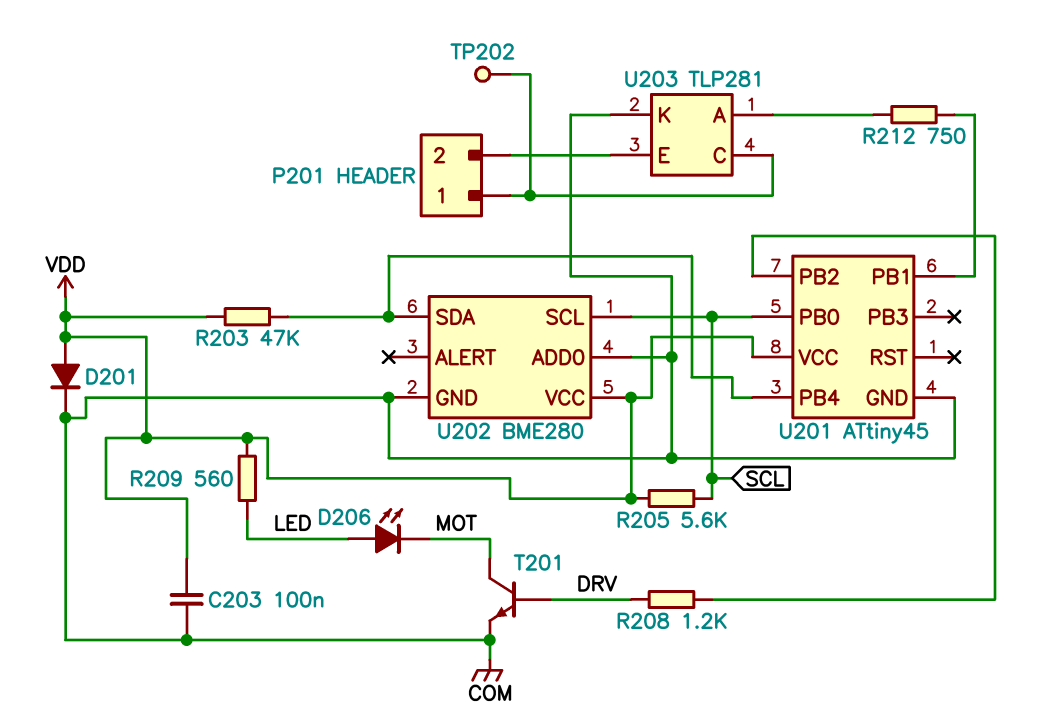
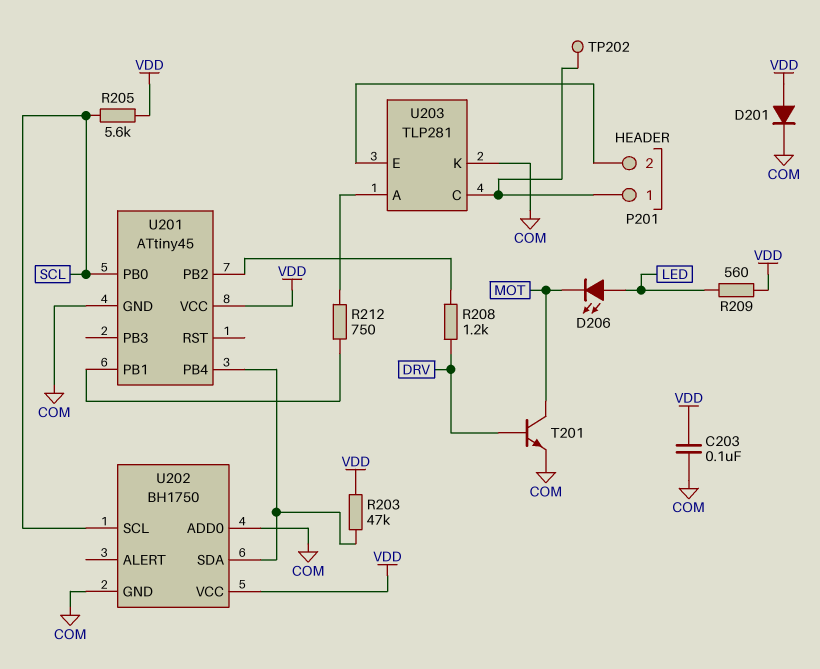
U202: BME280 -> BH1750

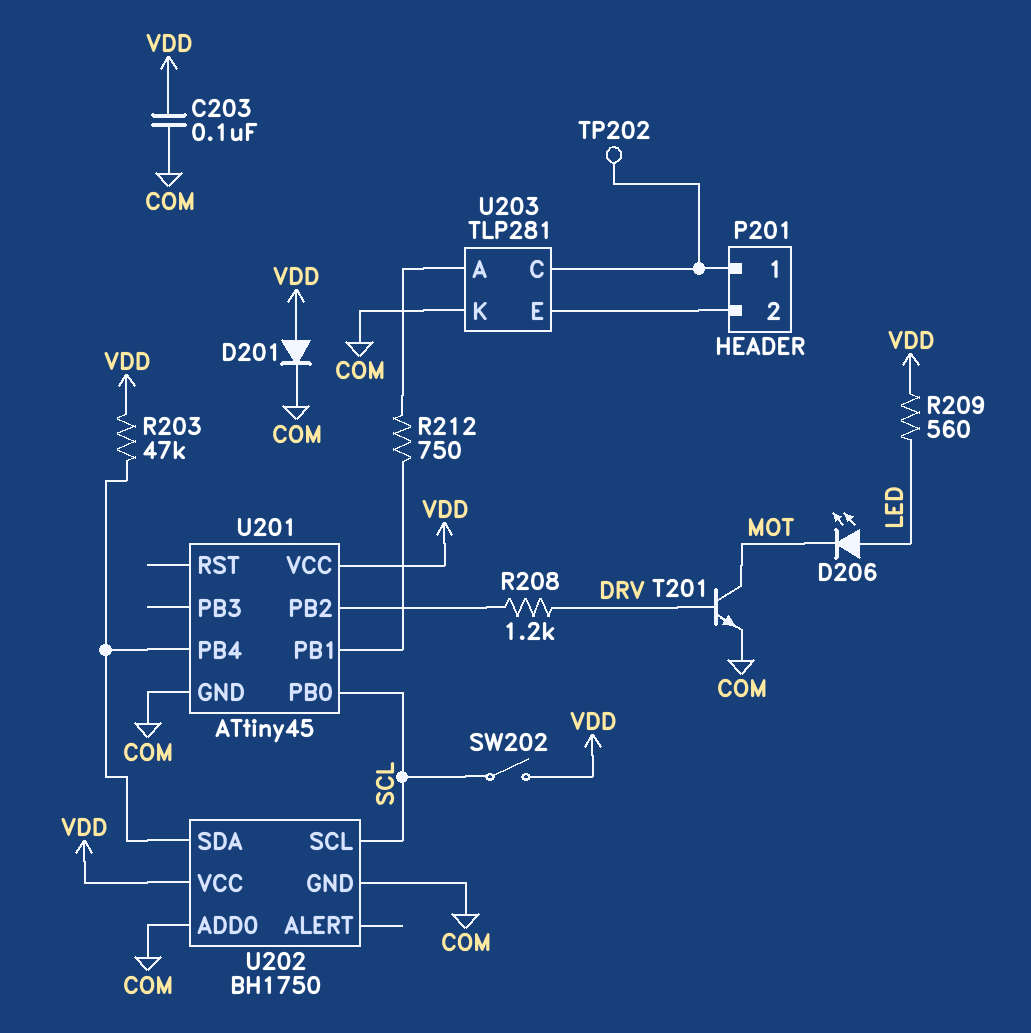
R205: 5.6k (SCL, VDD) -> none
SW202: none -> switch (SCL, VDD)

